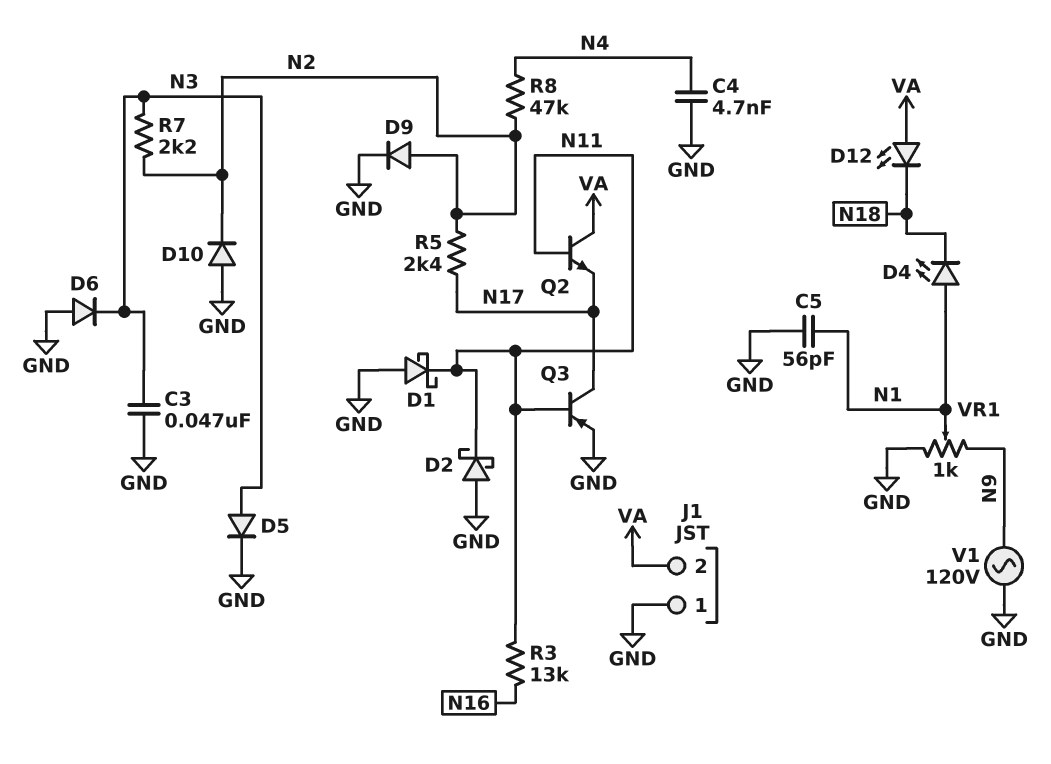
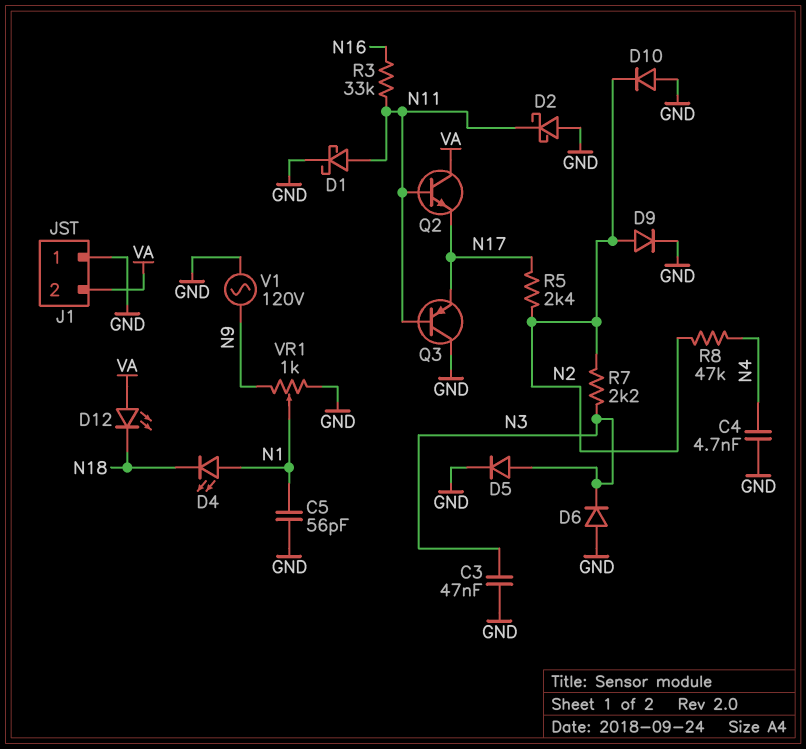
D1: schottky (A GND, K N11) -> schottky (A N11, K GND)
Q3: PNP (B N11, C N17, E GND) -> PNP (B N11, C GND, E N17)
R3: 13k (N11, N16) -> 33k (N11, N16)

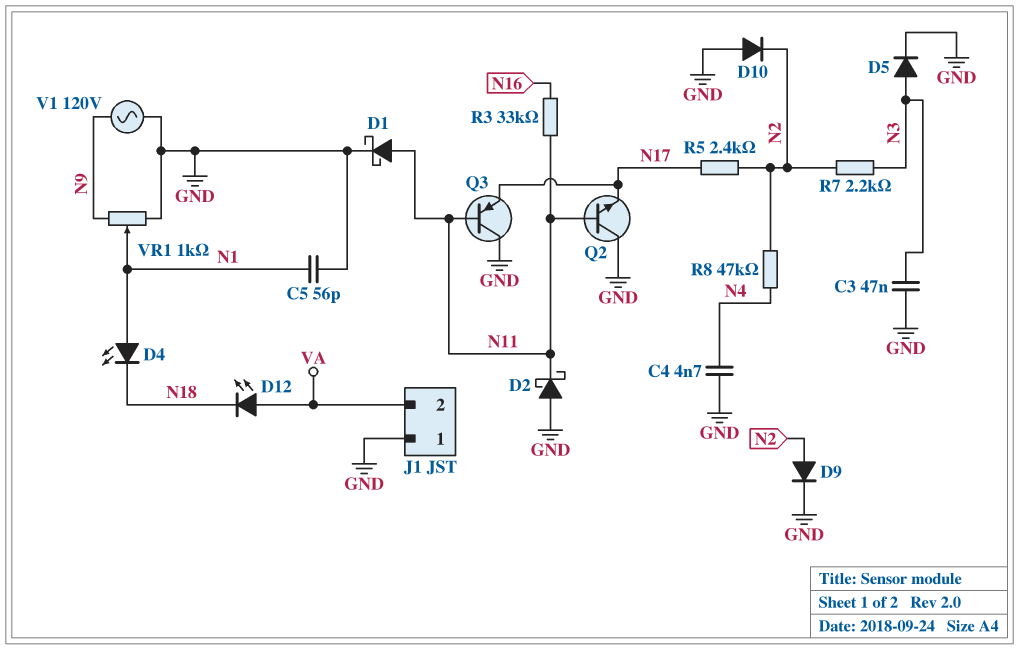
D6: diode (A GND, K N3) -> none
Q2: NPN (B N11, C VA, E N17) -> NPN (B N11, C GND, E N17)

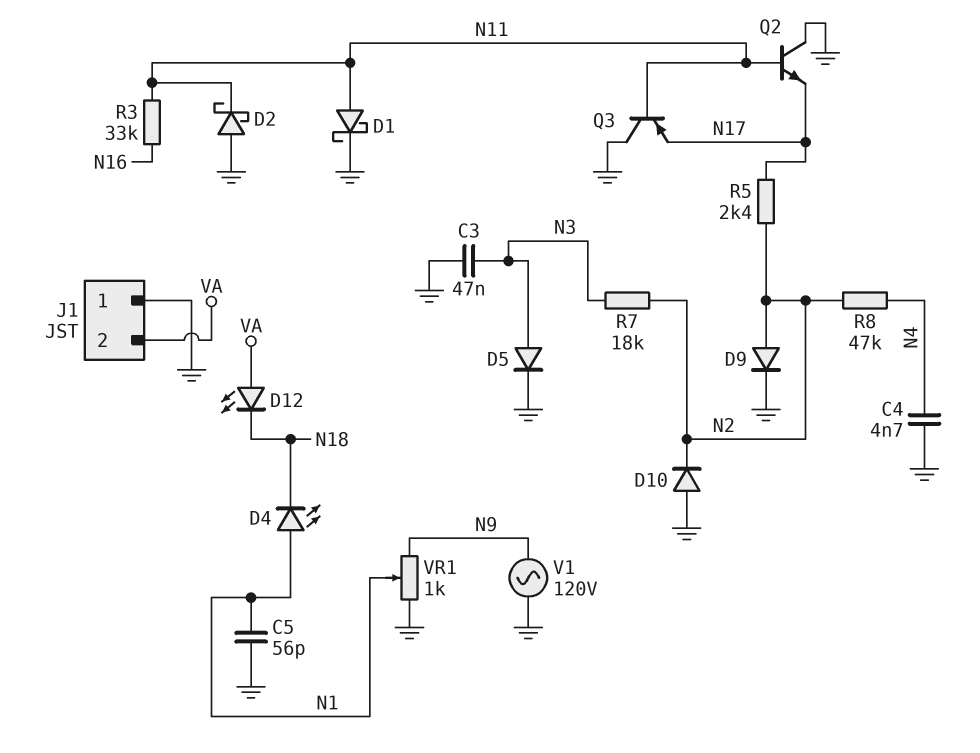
R7: 2.2k (N2, N3) -> 18k (N2, N3)

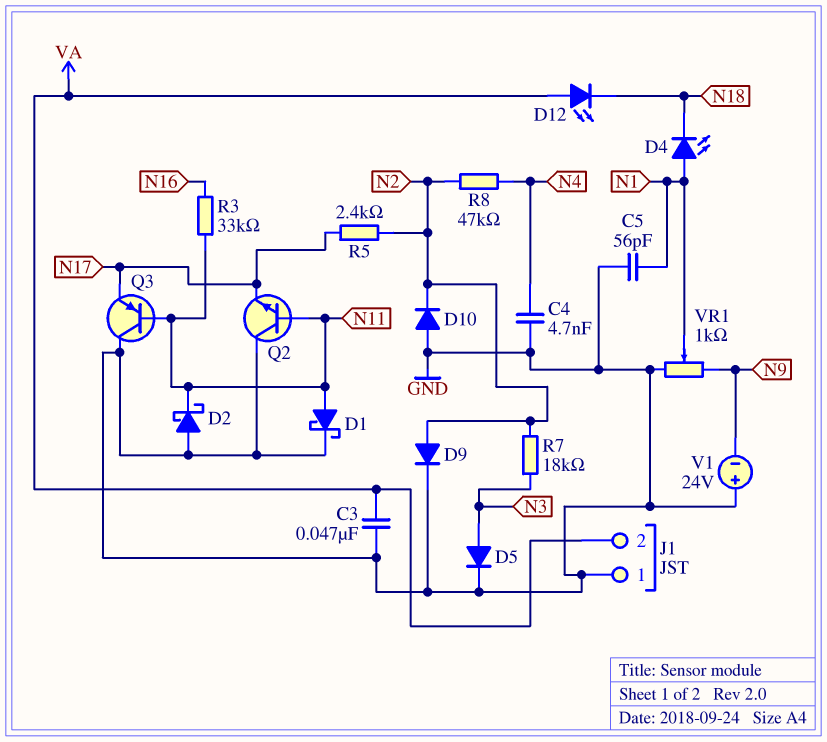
C3: 47nF (GND, N3) -> 47nF (GND, VA)
V1: AC 120V (GND, N9) -> 24V (plus GND, minus N9)

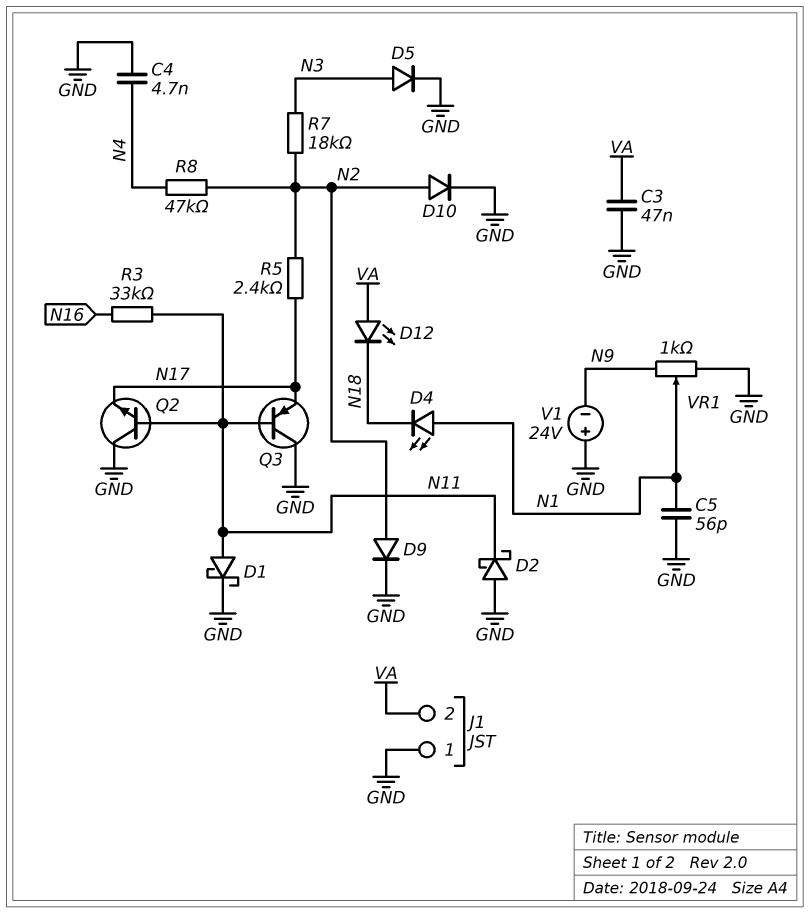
D10: diode (A GND, K N2) -> diode (A N2, K GND)

